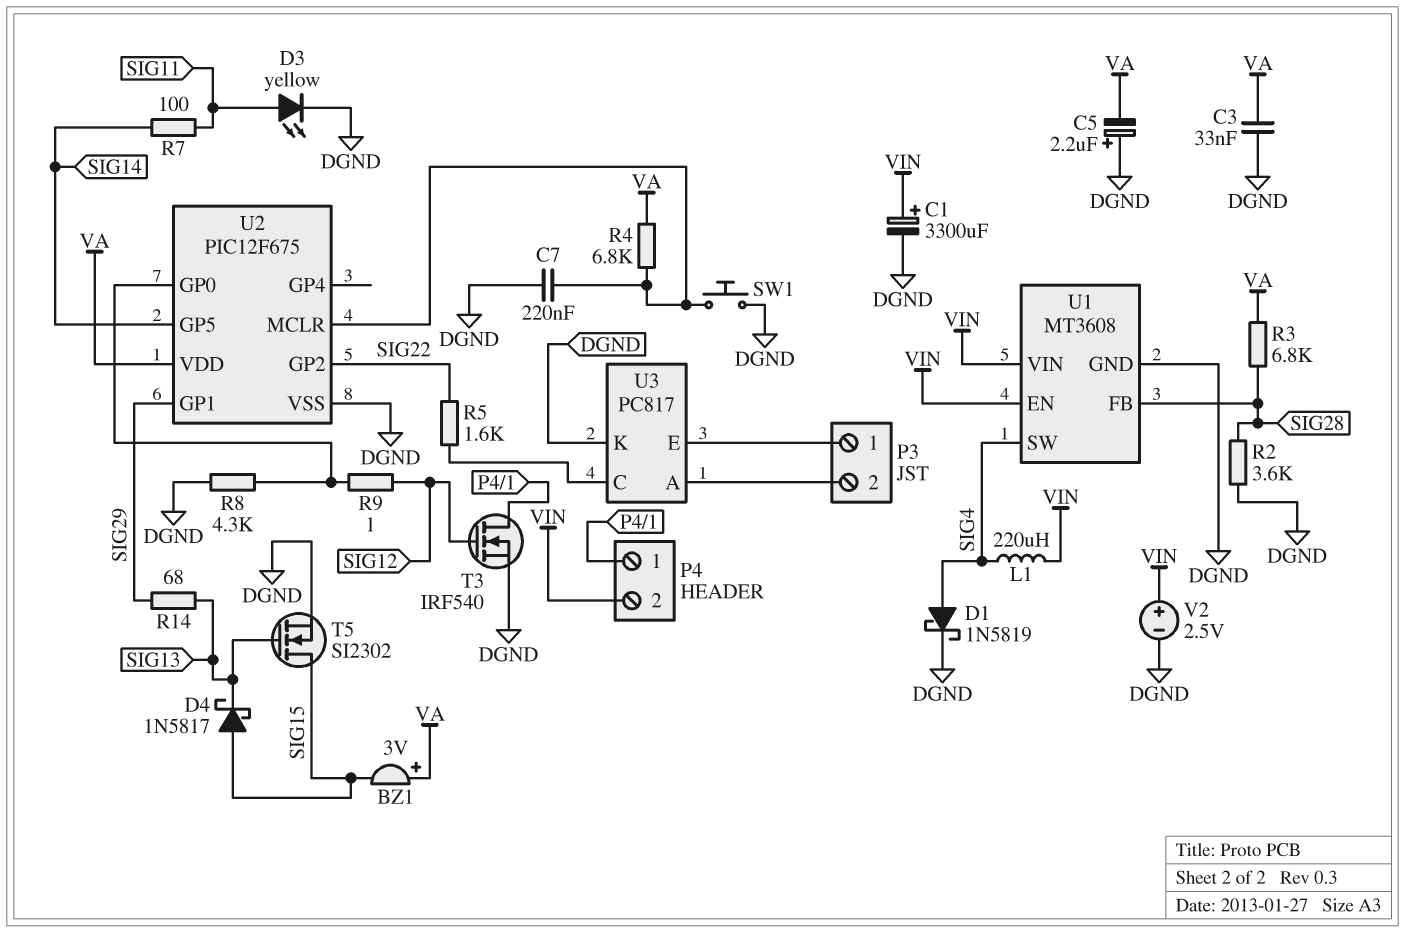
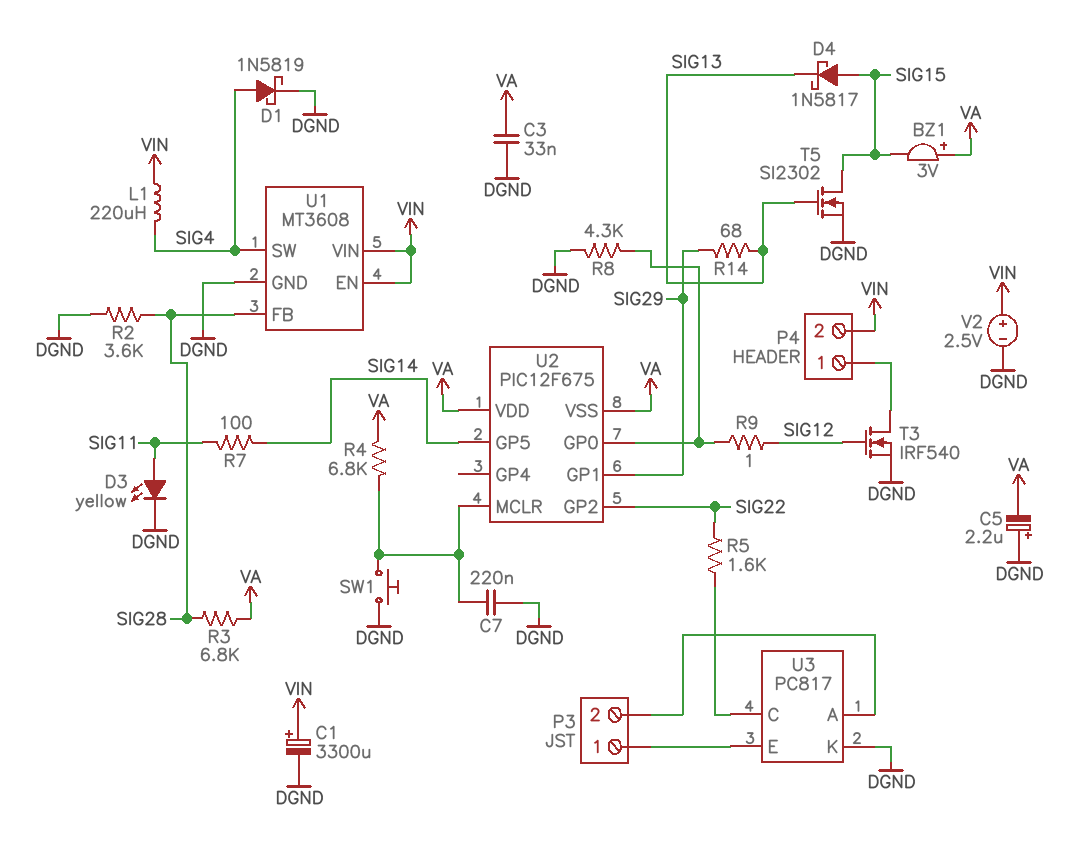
U2 pin VSS: DGND -> VA

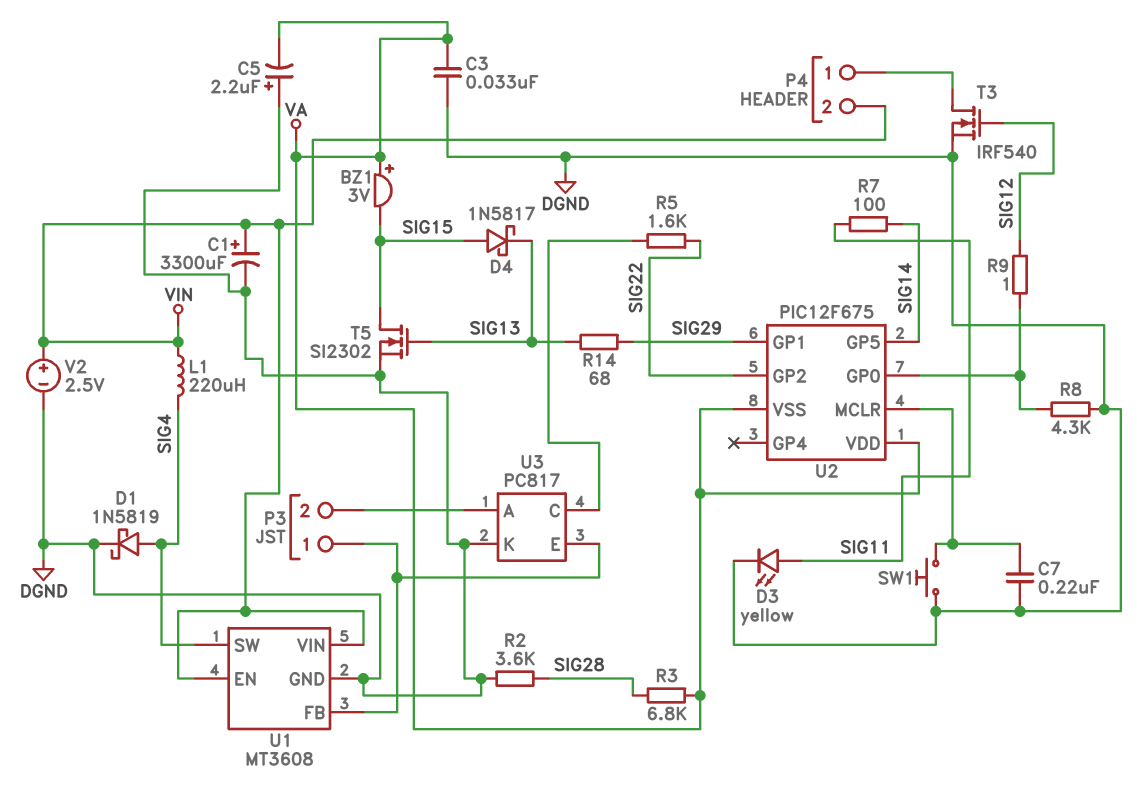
R4: 6.8k (U2/MCLR, VA) -> none
U1 pin FB: SIG28 -> P3/1

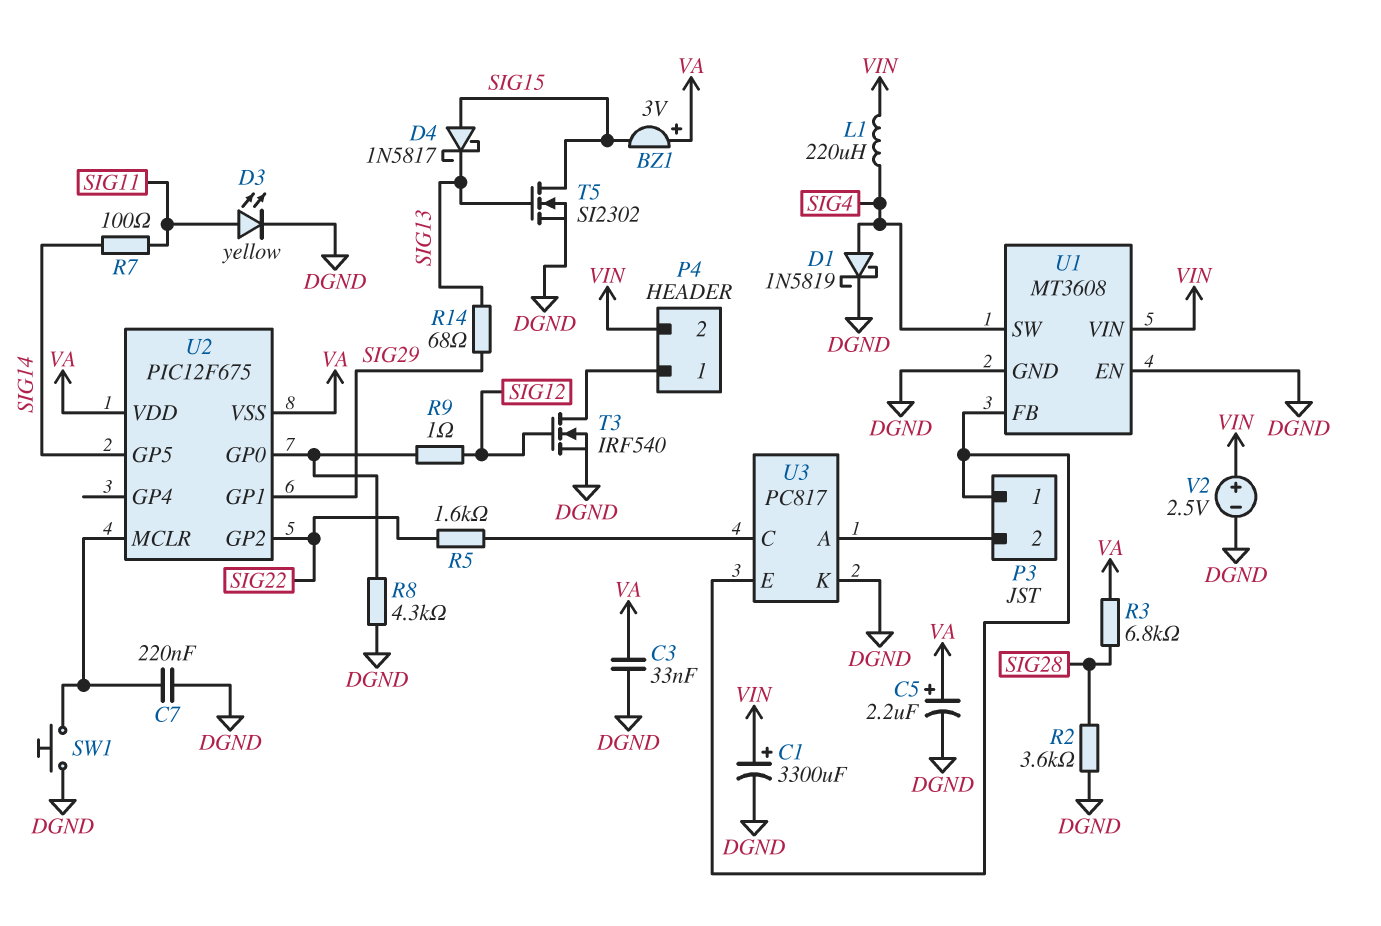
C5: 2.2uF (plus DGND, minus VA) -> 2.2uF (plus VA, minus DGND)
U1 pin EN: VIN -> DGND

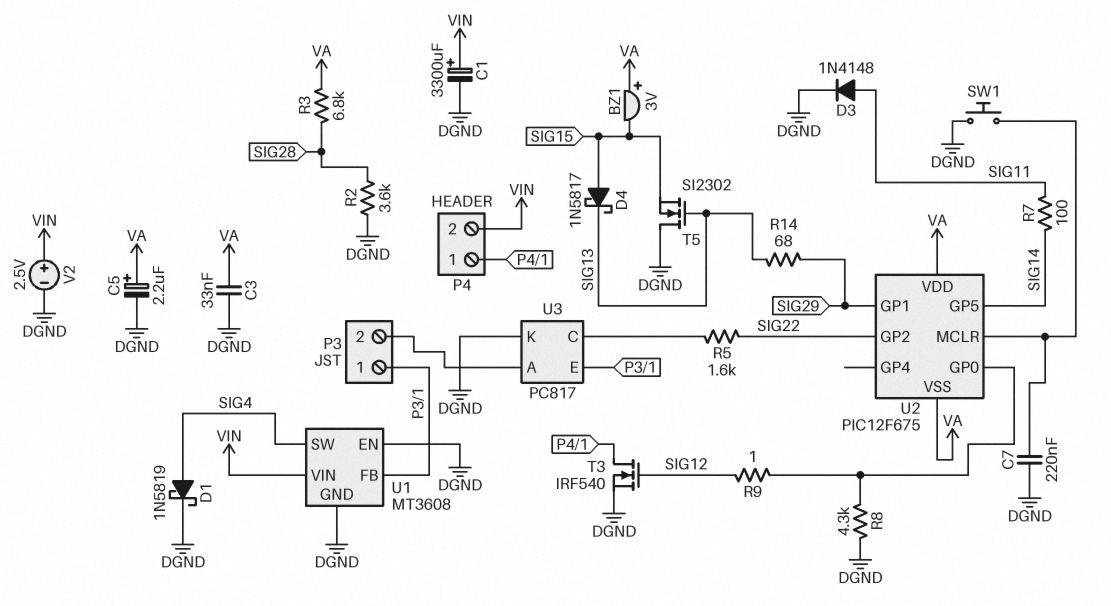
D3: LED yellow (A SIG11, K DGND) -> diode 1N4148 (A SIG11, K DGND)
L1: 220uH (SIG4, VIN) -> none
T5: NMOS SI2302 (G SIG13, D SIG15, S DGND) -> NMOS SI2302 (G SIG13, D DGND, S SIG15)

